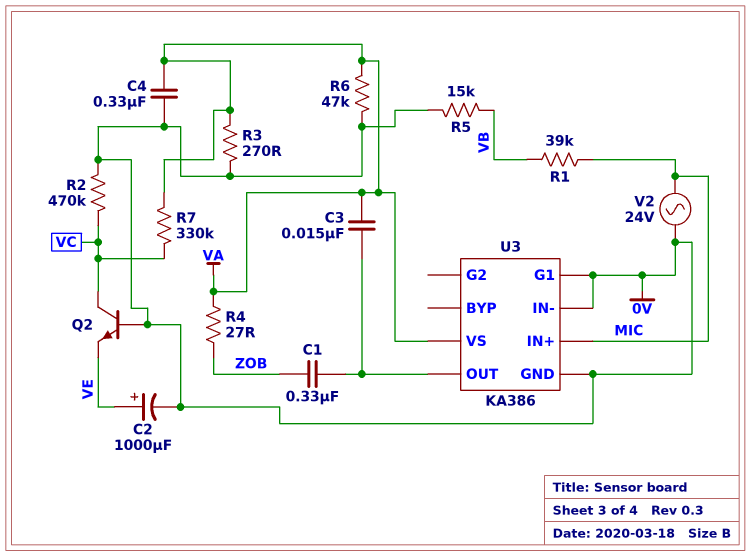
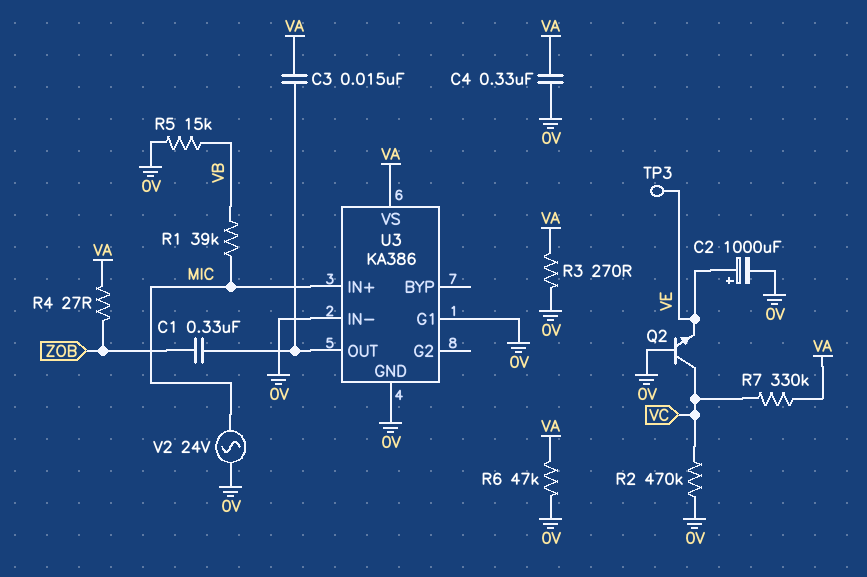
TP3: none -> test point (VE)

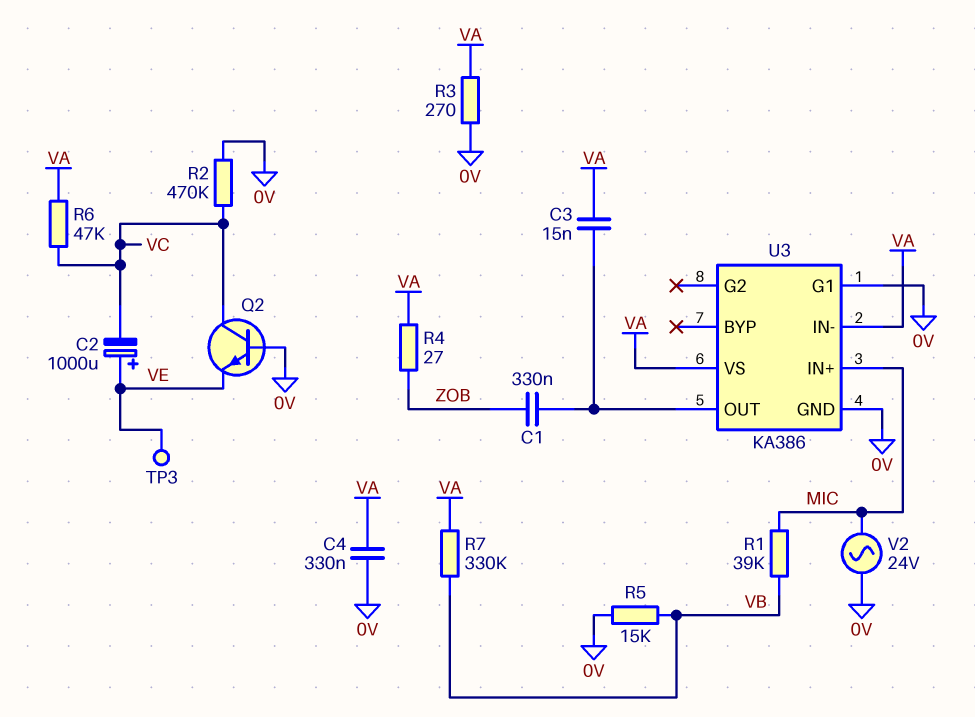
C2: 1000uF (plus VE, minus 0V) -> 1000uF (plus VE, minus VC)
R6: 47k (0V, VA) -> 47k (VA, VC)
R7: 330k (VA, VC) -> 330k (VA, VB)
U3 pin IN-: 0V -> VA

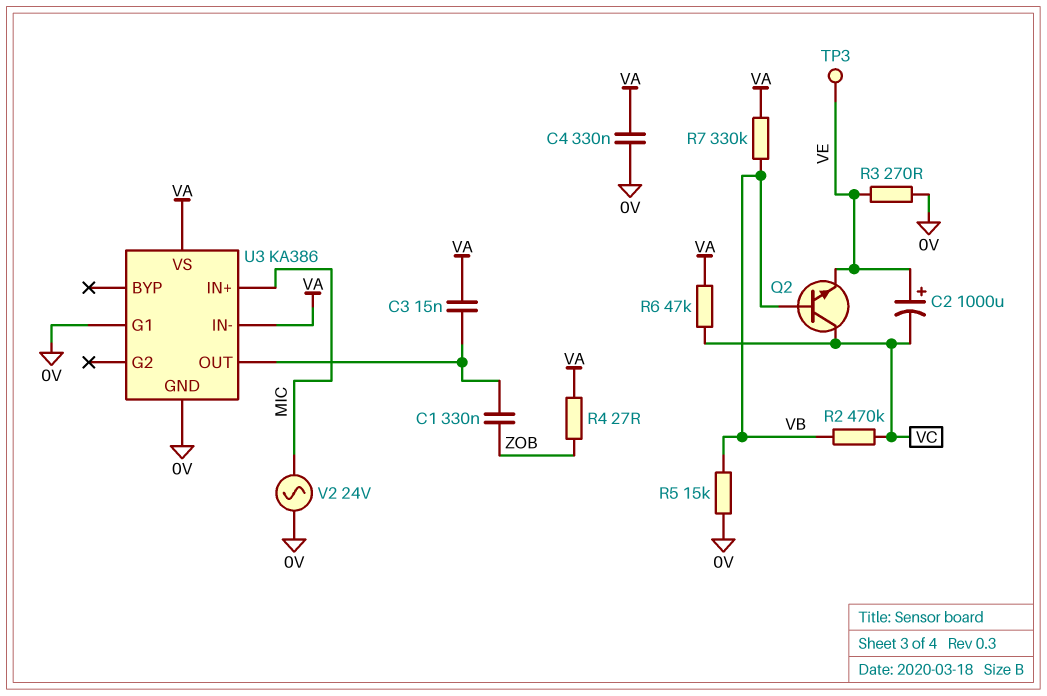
Q2: NPN (B 0V, C VC, E VE) -> NPN (B VB, C VC, E VE)
R1: 39k (MIC, VB) -> none
R2: 470k (0V, VC) -> 470k (VB, VC)
R3: 270 (0V, VA) -> 270 (0V, VE)

